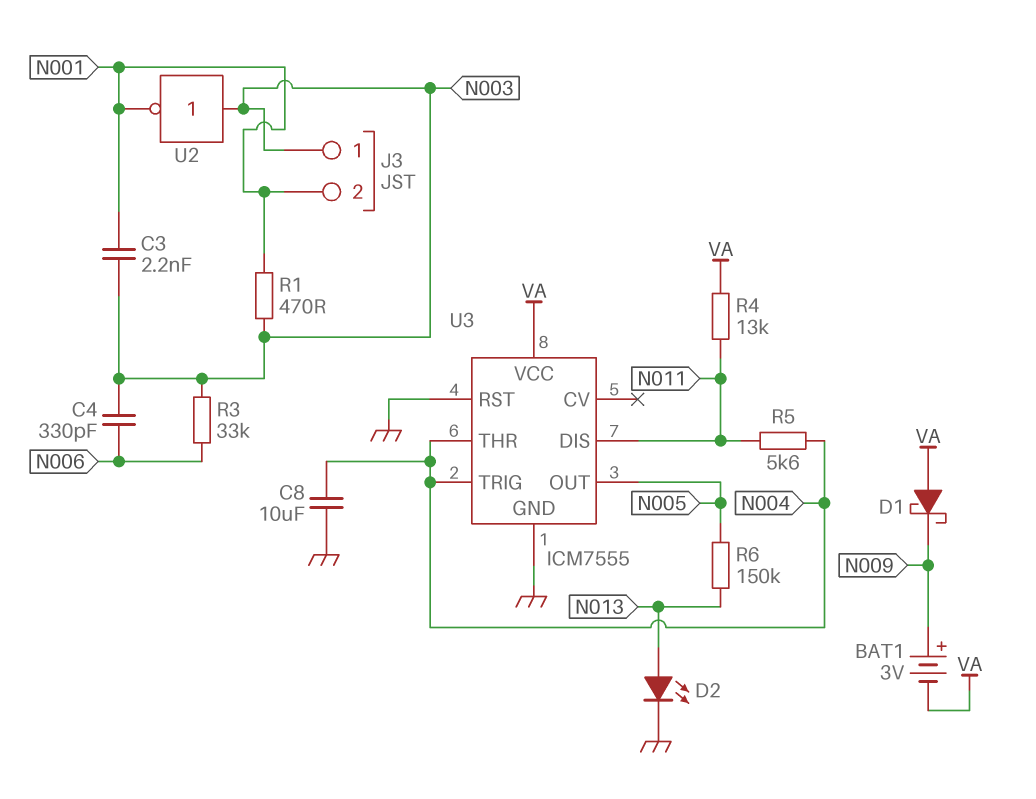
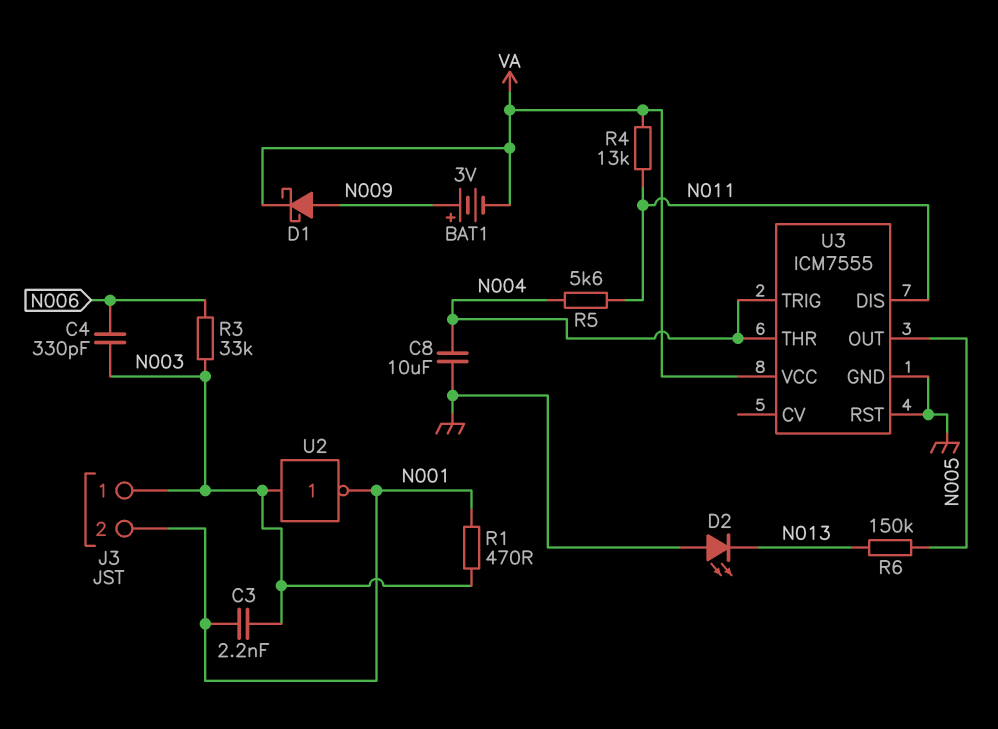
D1: schottky (A VA, K N009) -> schottky (A N009, K VA)
D2: LED (A N013, K GND) -> LED (A GND, K N013)

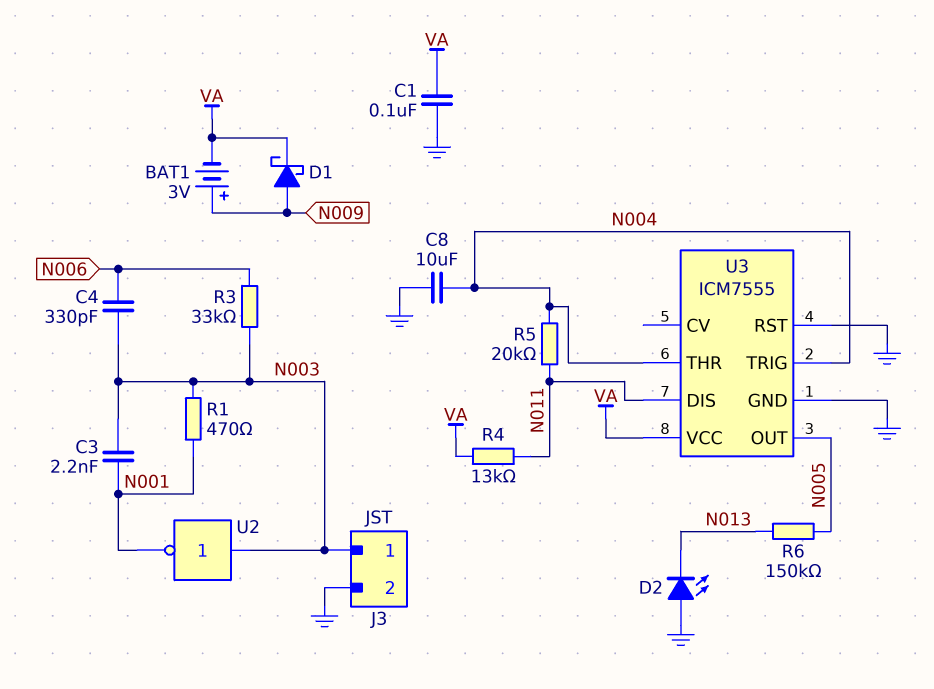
C1: none -> 100nF (GND, VA)
J3 pin 2: N001 -> GND
R5: 5.6k (N004, N011) -> 20k (N004, N011)

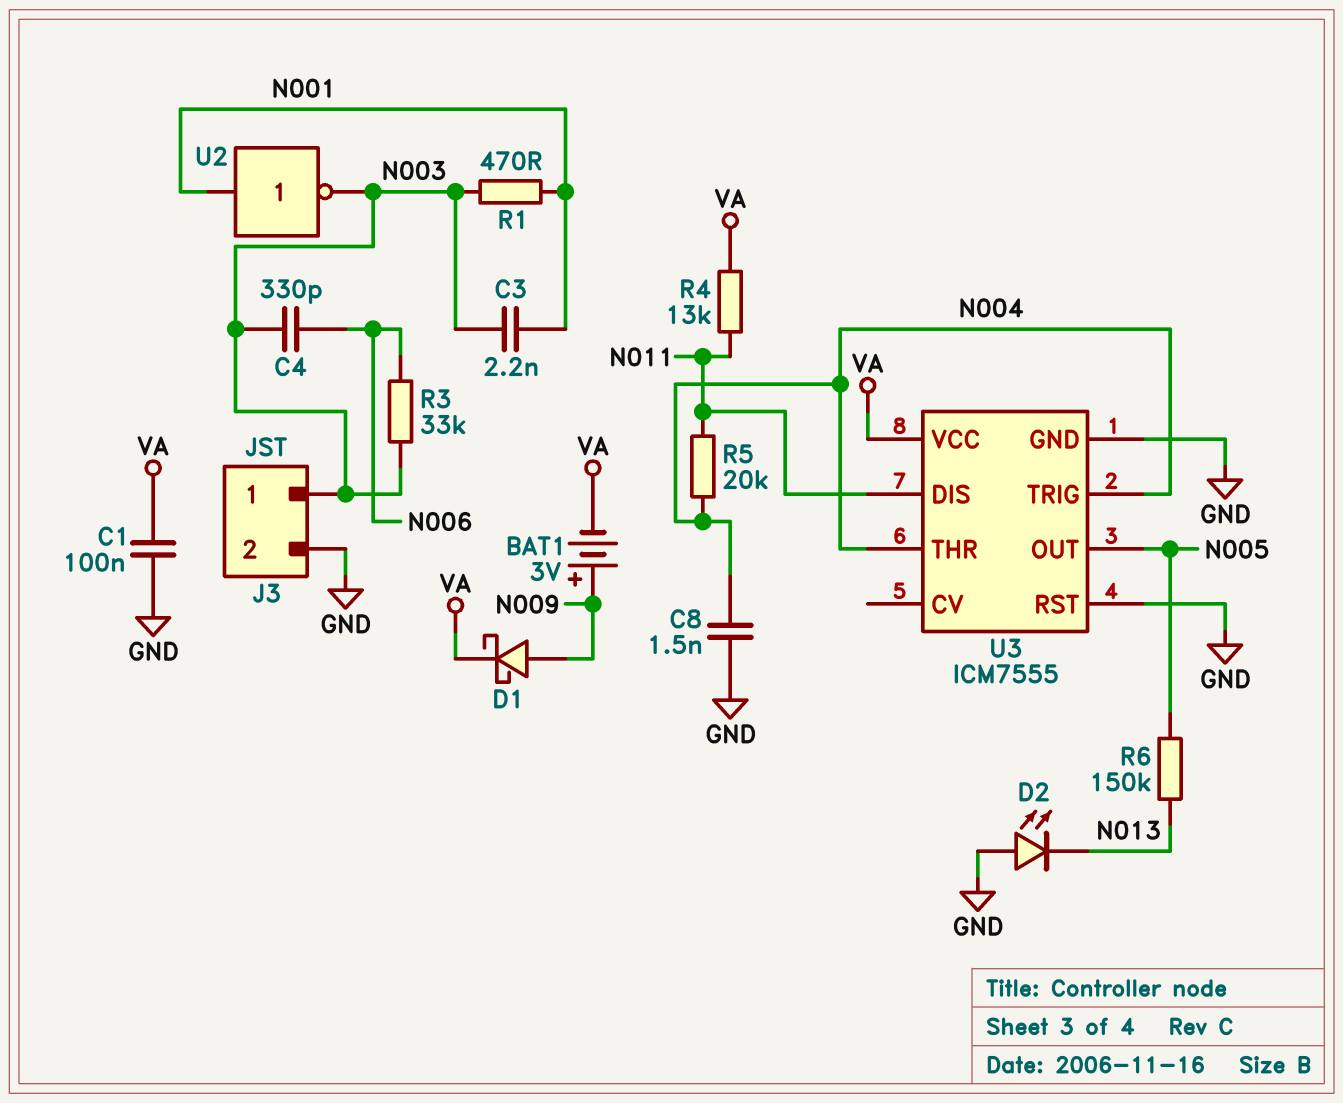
C8: 10uF (GND, N004) -> 1.5nF (GND, N004)
U2: NOT (in N003, out N001) -> NOT (in N001, out N003)

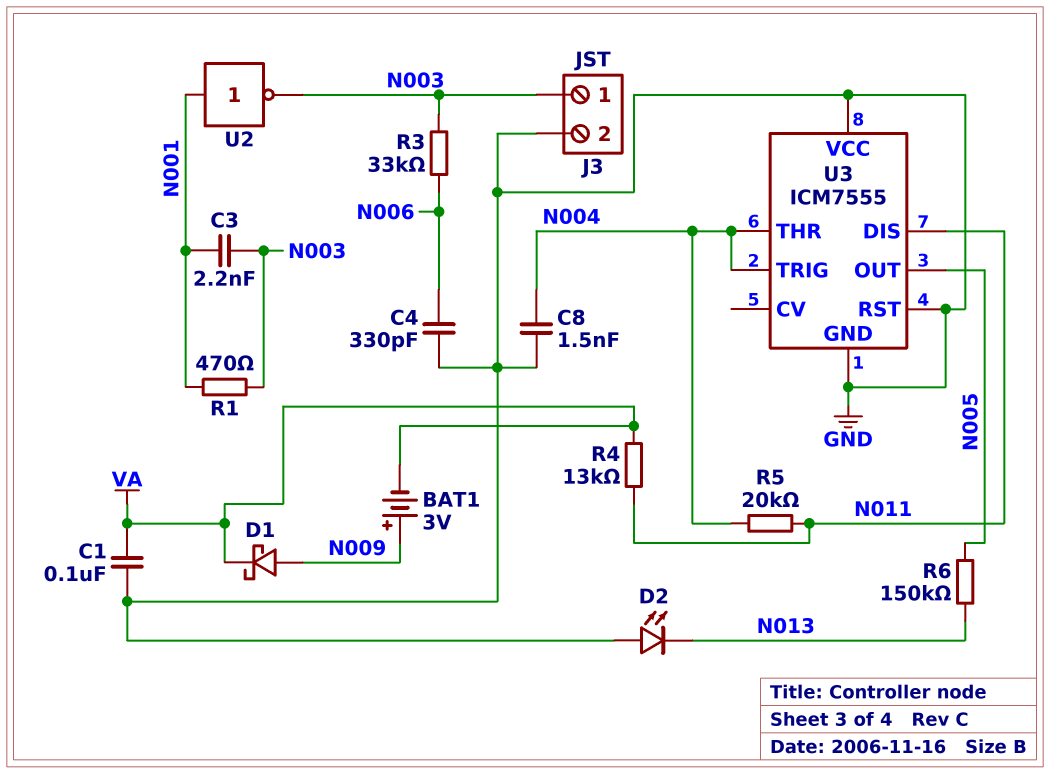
C4: 330pF (N003, N006) -> 330pF (GND, N006)
U3 pin VCC: VA -> GND

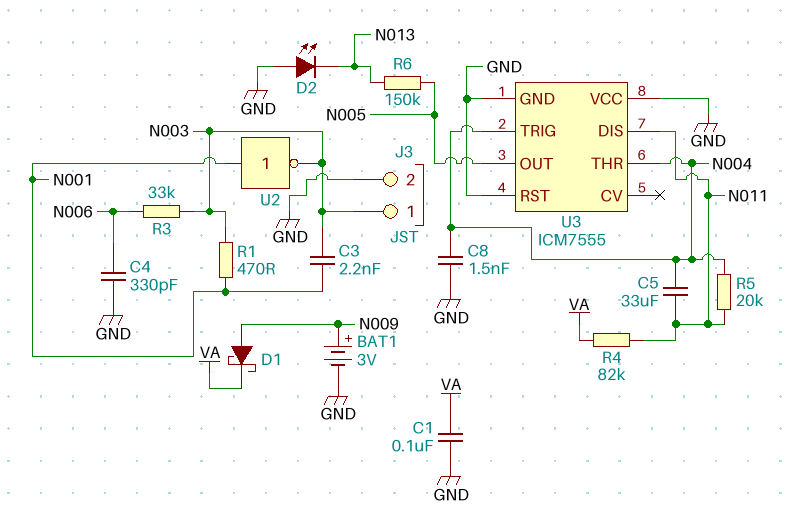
BAT1: 3V (plus N009, minus VA) -> 3V (plus N009, minus GND)
C5: none -> 33uF (N004, N011)
R4: 13k (N011, VA) -> 82k (N011, VA)

